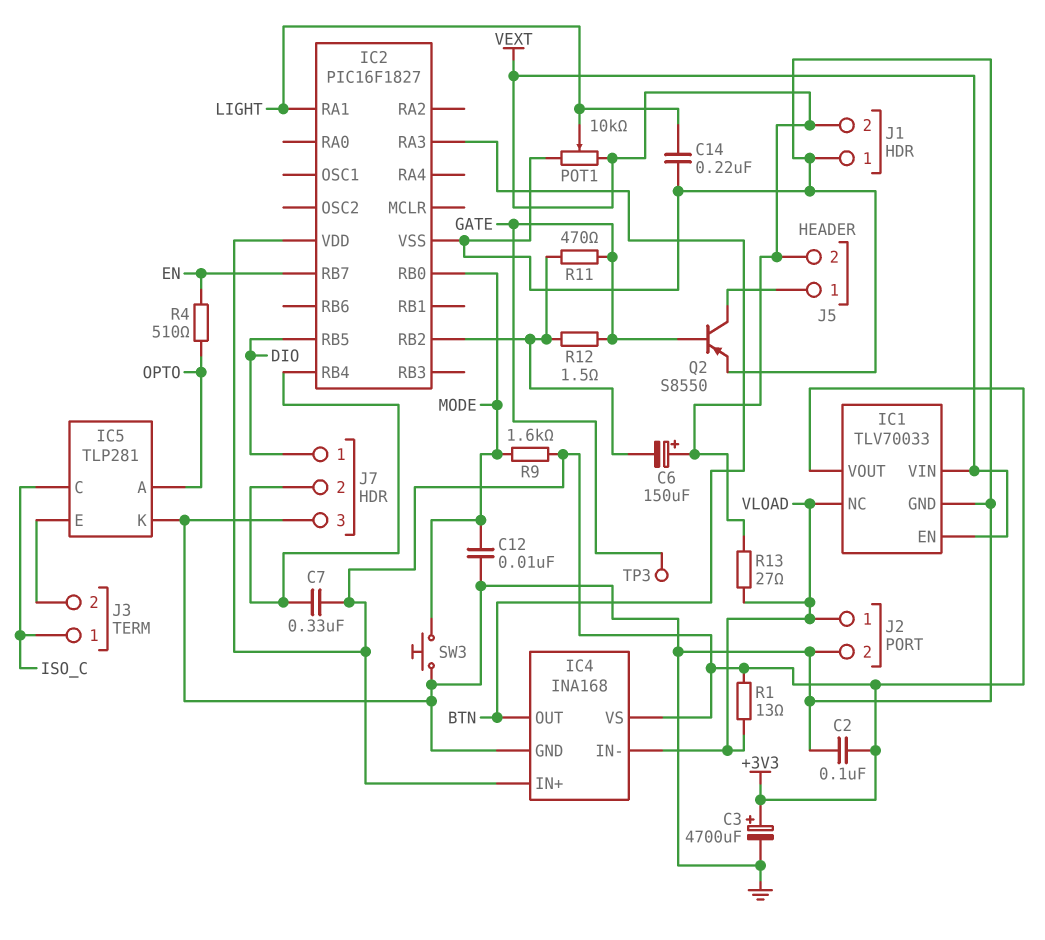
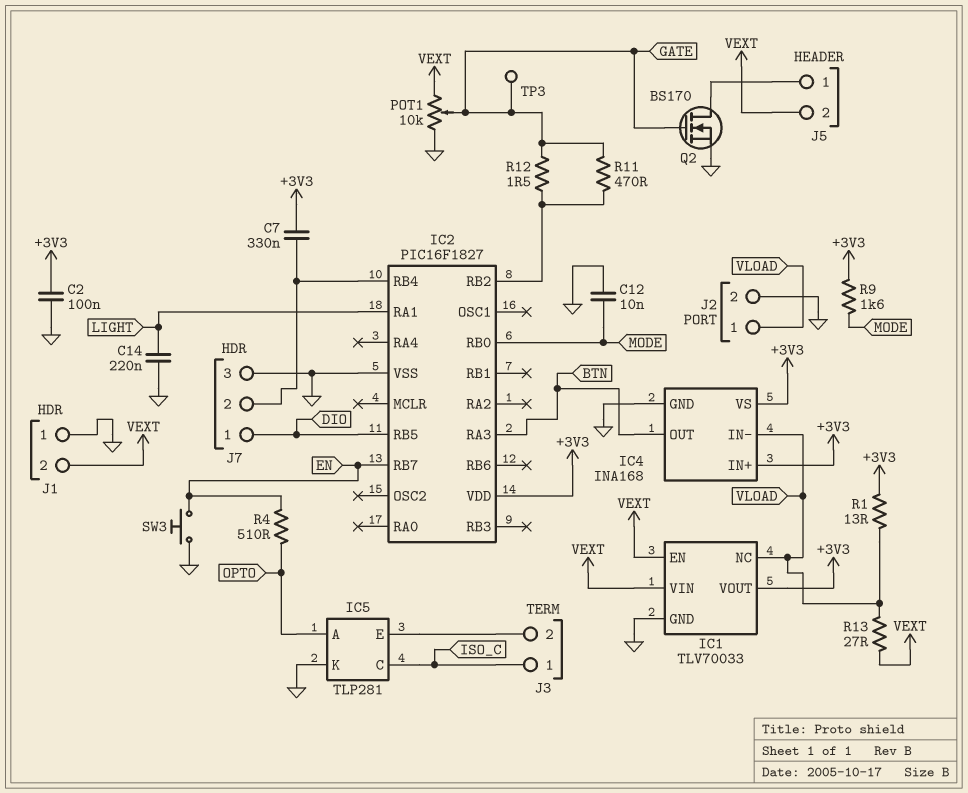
C3: 4700uF (plus +3V3, minus GND) -> none
C6: 150uF (plus VEXT, minus IC2/RB2) -> none
POT1: 10k (GND, VEXT, wiper LIGHT) -> 10k (GND, VEXT, wiper GATE)
Q2: PNP S8550 (B GATE, C J5/1, E GND) -> NMOS BS170 (G GATE, D J5/1, S GND)
SW3: button (GND, MODE) -> button (EN, GND)

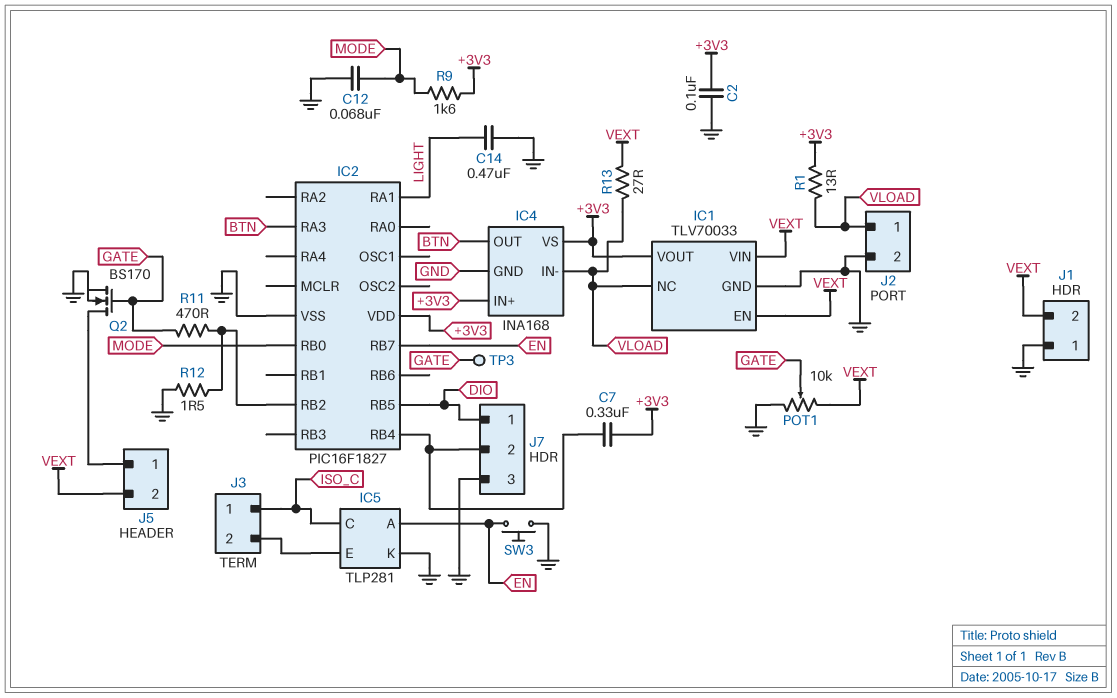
C12: 10nF (GND, MODE) -> 68nF (GND, MODE)
C14: 220nF (GND, LIGHT) -> 470nF (GND, LIGHT)
IC5 pin A: OPTO -> EN
R4: 510 (EN, OPTO) -> none
R12: 1.5 (GATE, IC2/RB2) -> 1.5 (GND, IC2/RB2)

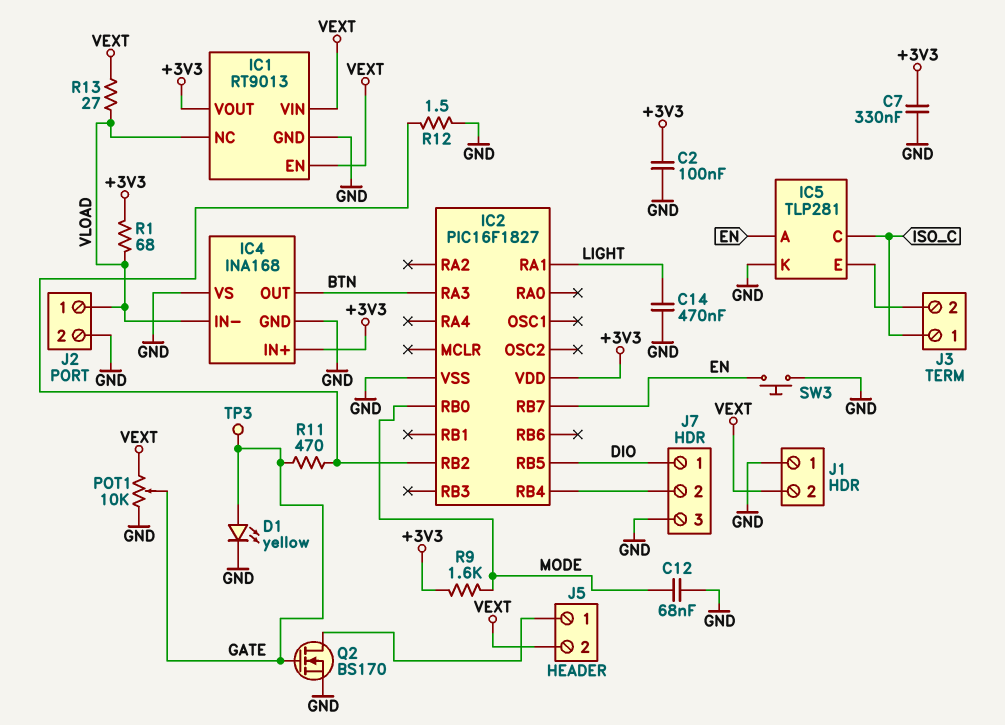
C7: 330nF (+3V3, IC2/RB4) -> 330nF (+3V3, GND)
D1: none -> LED yellow (A GATE, K GND)
IC1: TLV70033 -> RT9013
IC4 pin VS: +3V3 -> GND
R1: 13 (+3V3, VLOAD) -> 68 (+3V3, VLOAD)

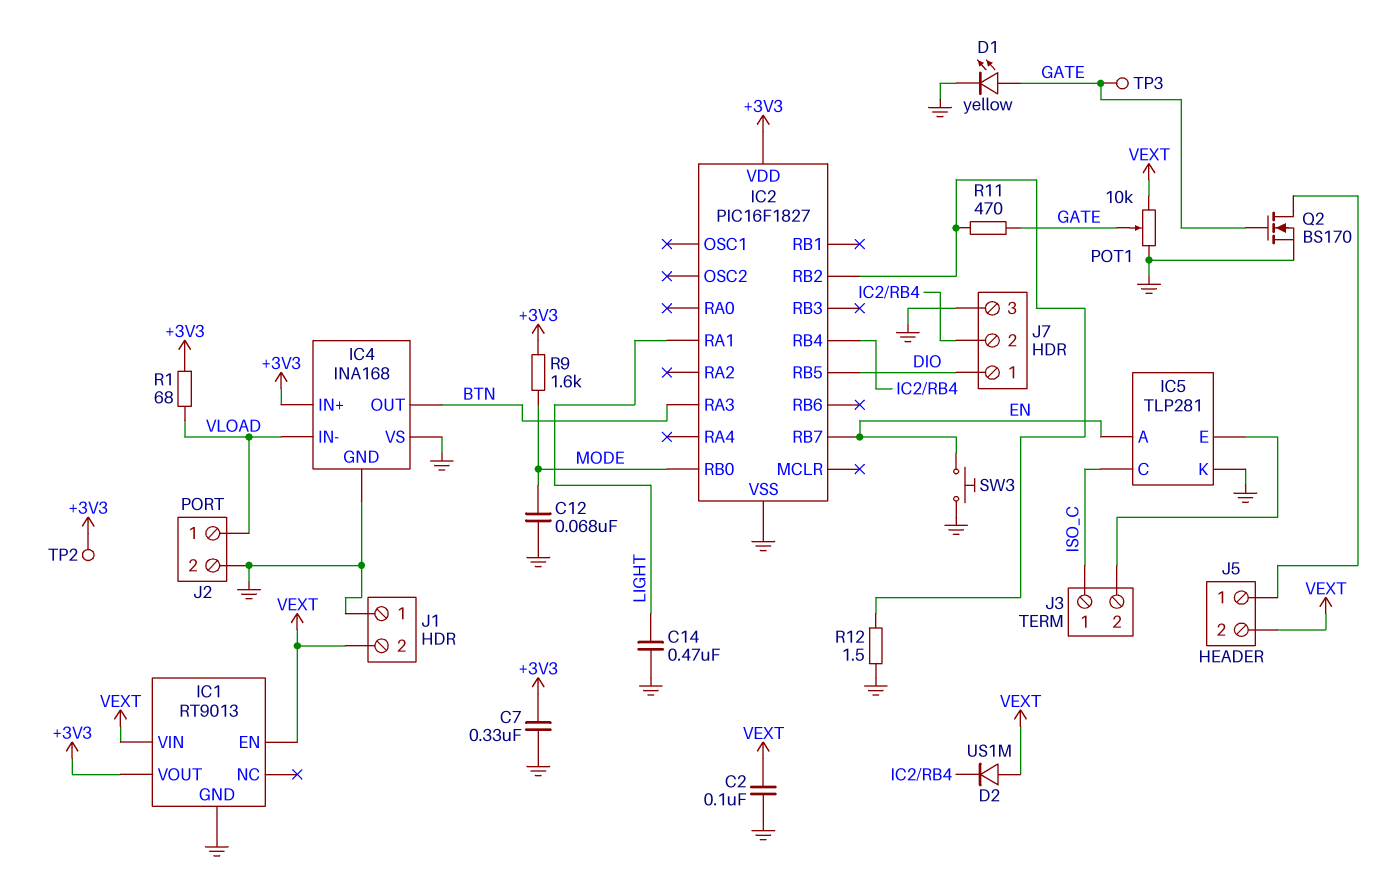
C2: 100nF (+3V3, GND) -> 100nF (GND, VEXT)
D2: none -> diode US1M (A VEXT, K IC2/RB4)
IC1 pin NC: VLOAD -> none
R13: 27 (VEXT, VLOAD) -> none
TP2: none -> test point (+3V3)

